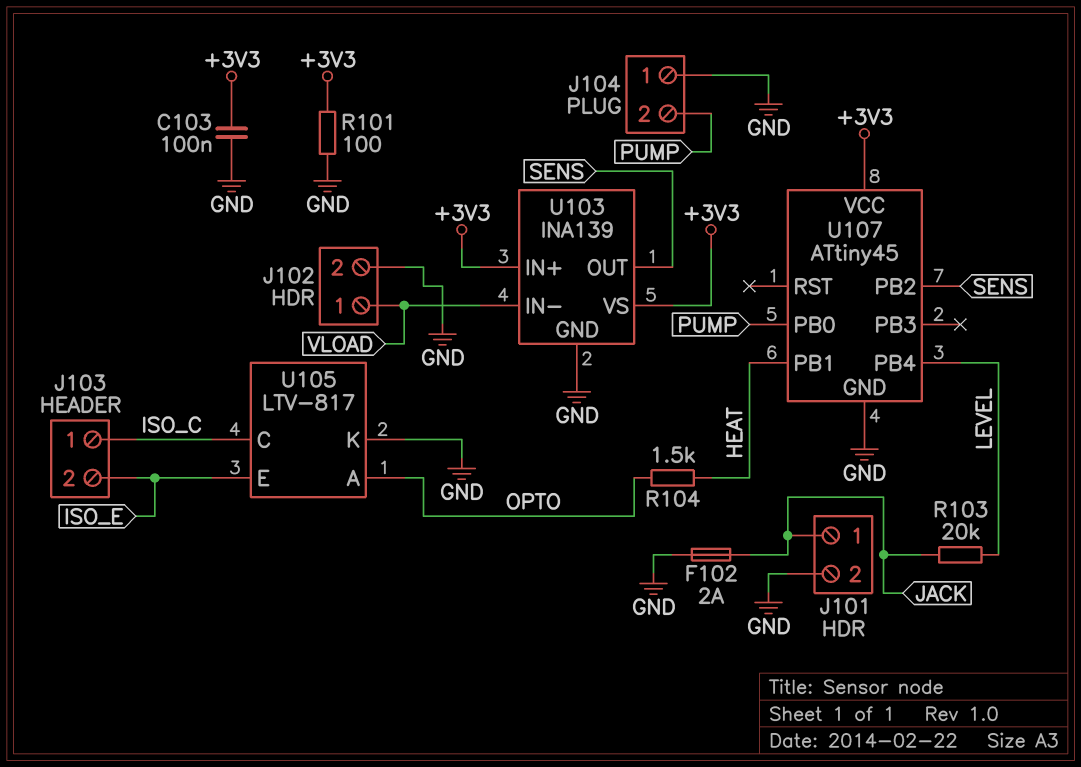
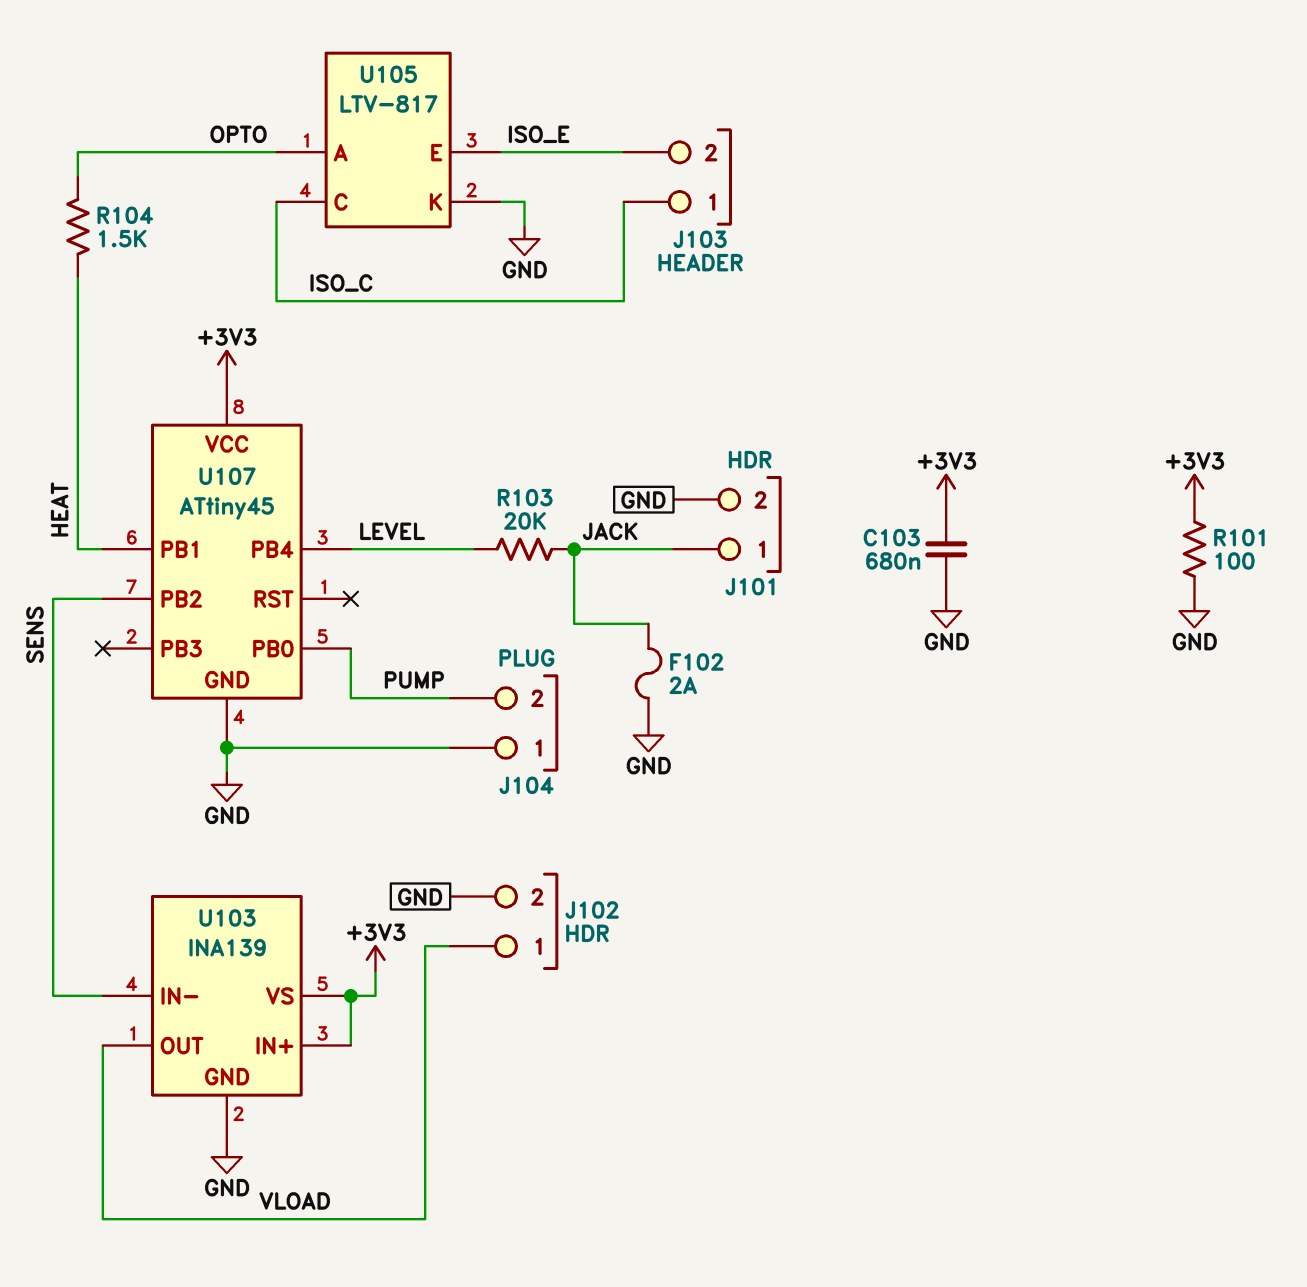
C103: 100nF (+3V3, GND) -> 680nF (+3V3, GND)
U103 pin IN-: VLOAD -> SENS
U103 pin OUT: SENS -> VLOAD

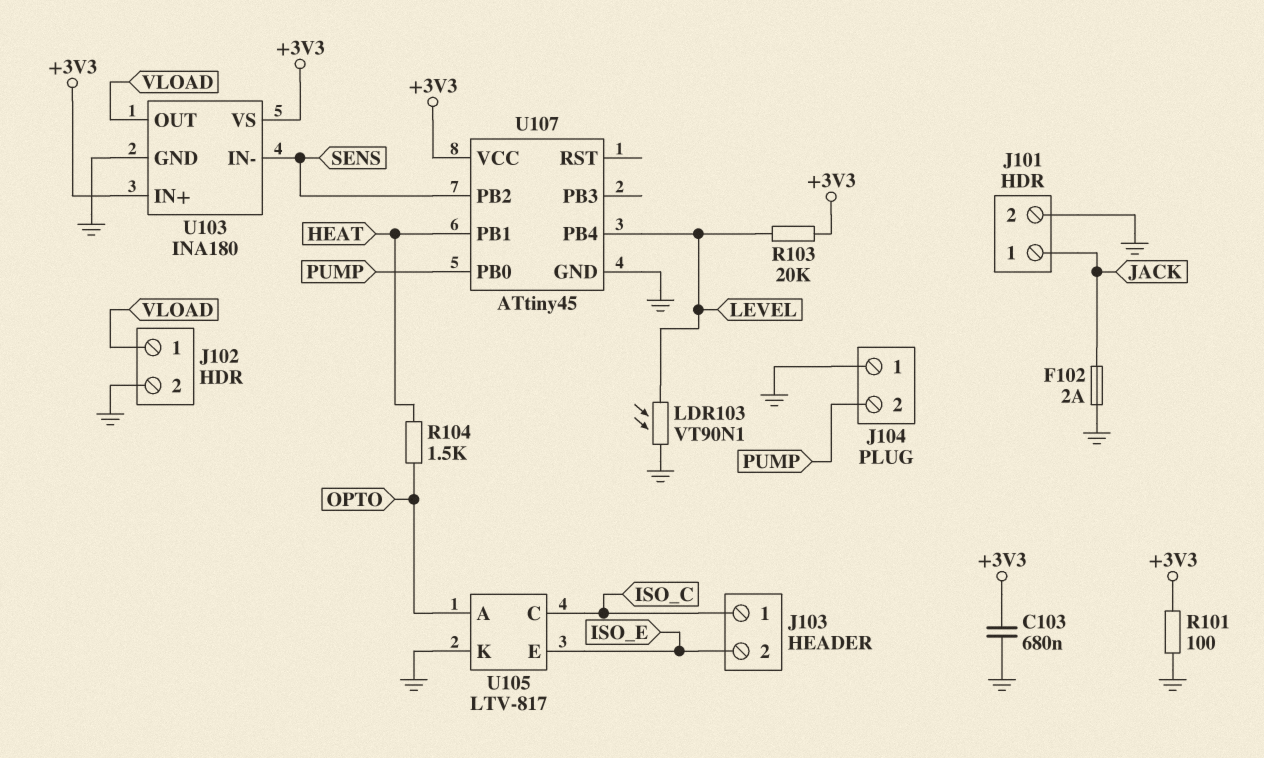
LDR103: none -> VT90N1 (GND, LEVEL)
R103: 20k (JACK, LEVEL) -> 20k (+3V3, LEVEL)
U103: INA139 -> INA180

